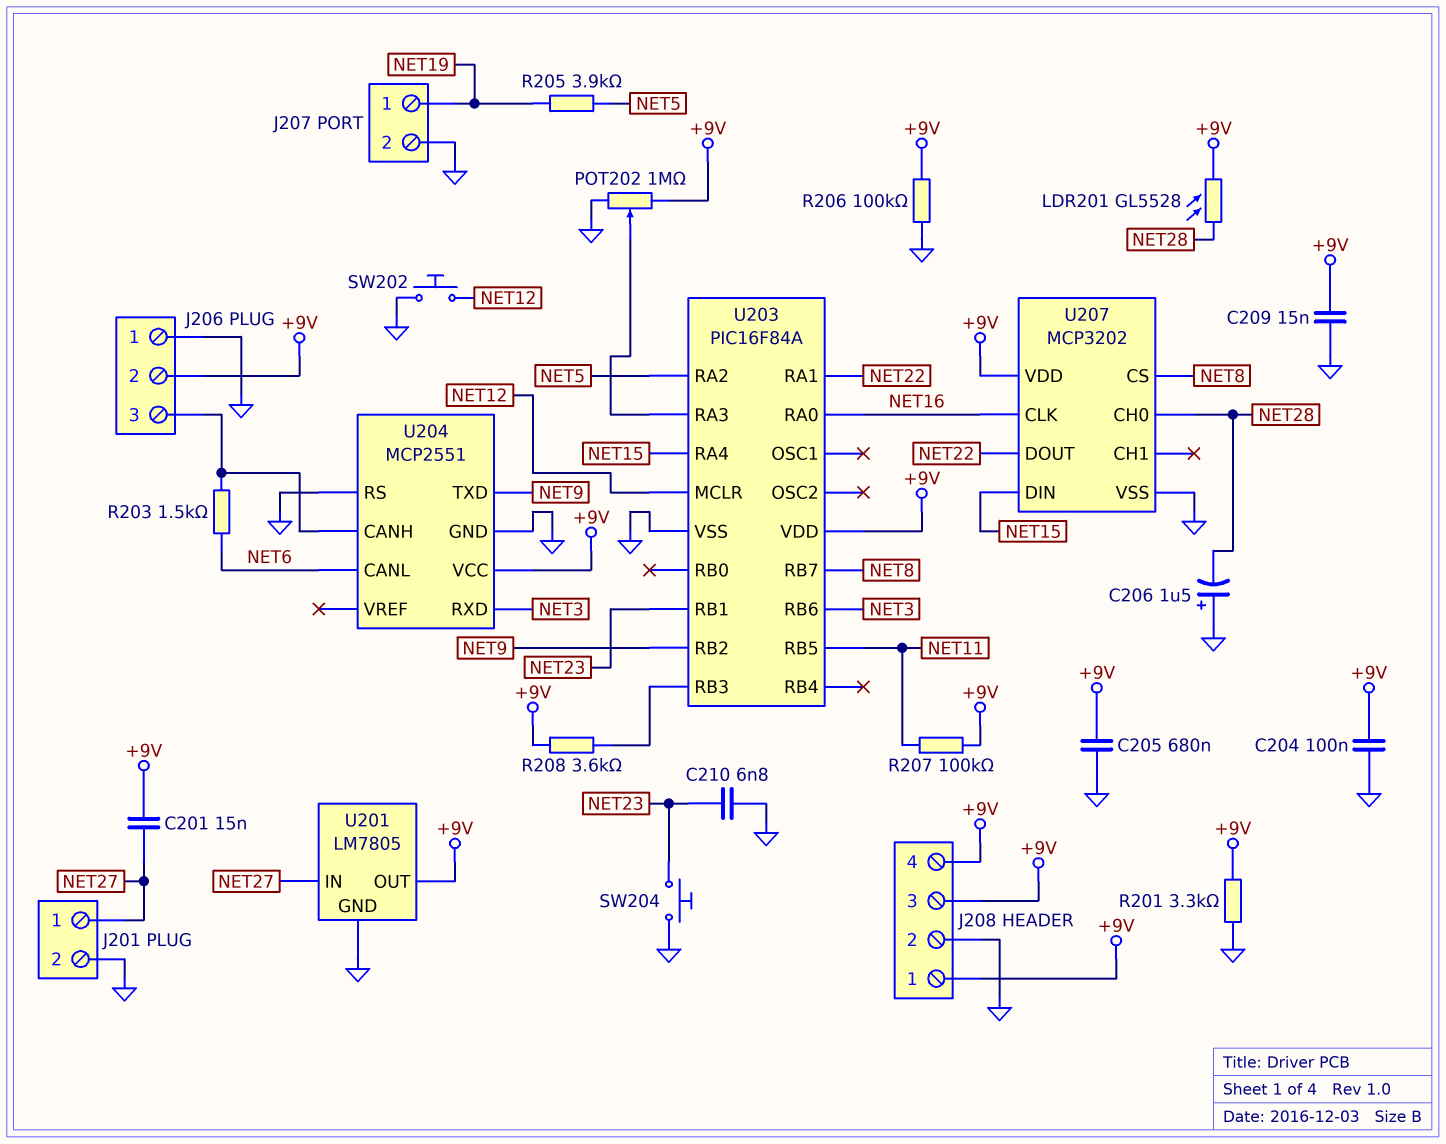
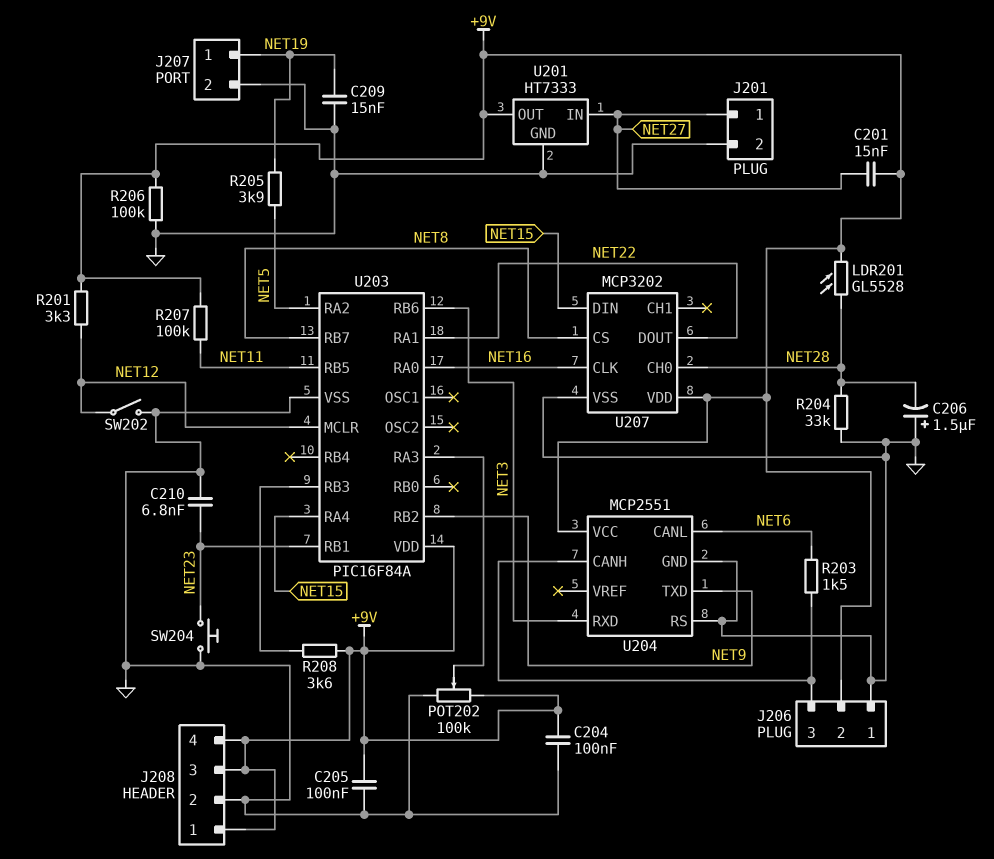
C205: 680nF (+9V, GND) -> 100nF (+9V, GND)
C209: 15nF (+9V, GND) -> 15nF (GND, NET19)
POT202: 1M (+9V, GND, wiper U203/RA3) -> 100k (+9V, GND, wiper U203/RA3)
R201: 3.3k (+9V, GND) -> 3.3k (+9V, NET12)
R204: none -> 33k (GND, NET28)
SW202: button (GND, NET12) -> switch (GND, NET12)
U201: LM7805 -> HT7333

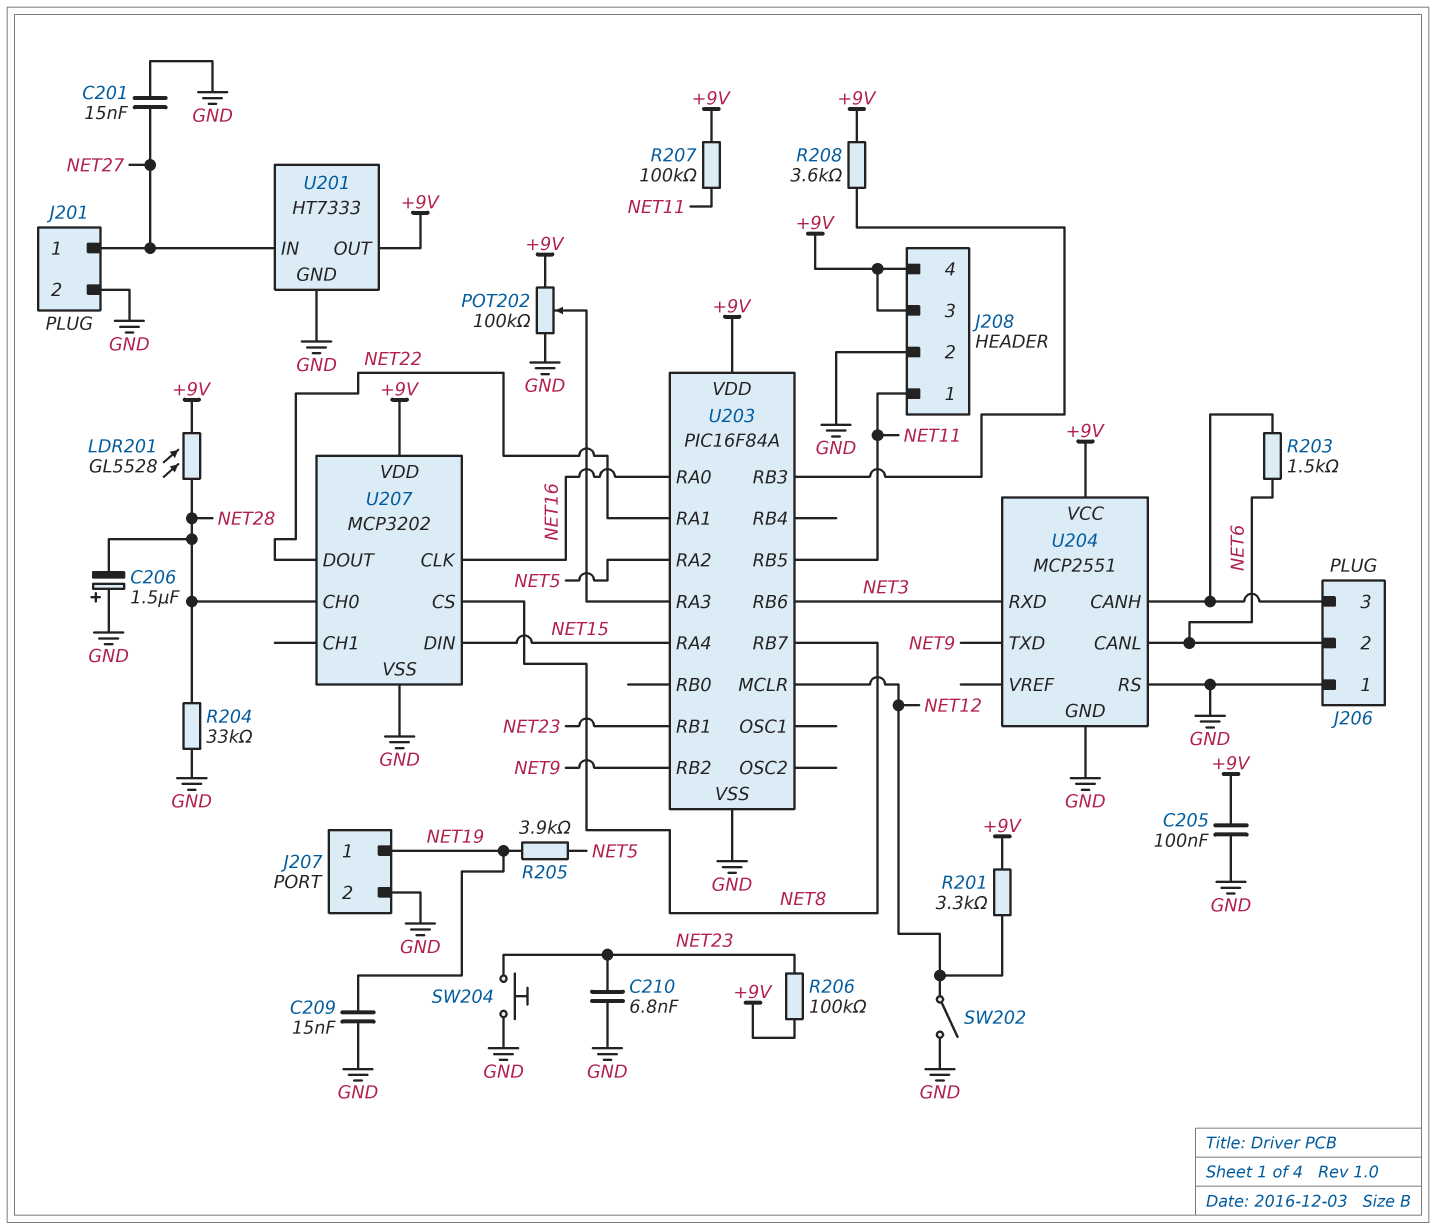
C201: 15nF (+9V, NET27) -> 15nF (GND, NET27)
C204: 100nF (+9V, GND) -> none
J206 pin 2: +9V -> NET6
J208 pin 1: +9V -> NET11
R206: 100k (+9V, GND) -> 100k (+9V, NET23)

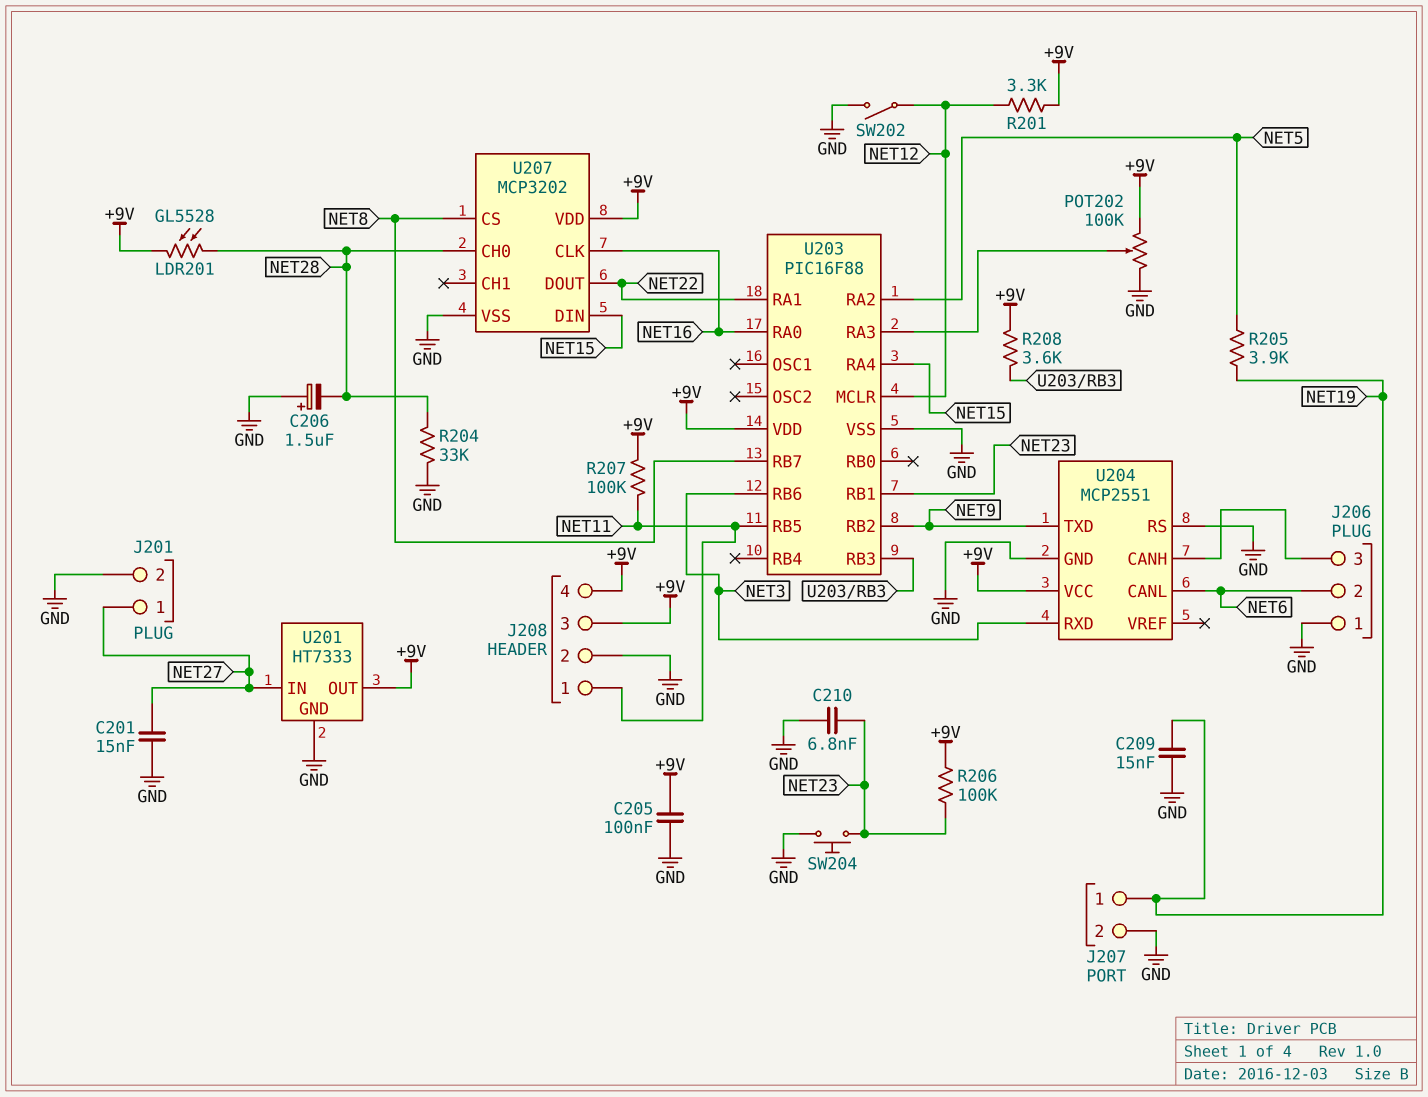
R203: 1.5k (J206/3, NET6) -> none
U203: PIC16F84A -> PIC16F88

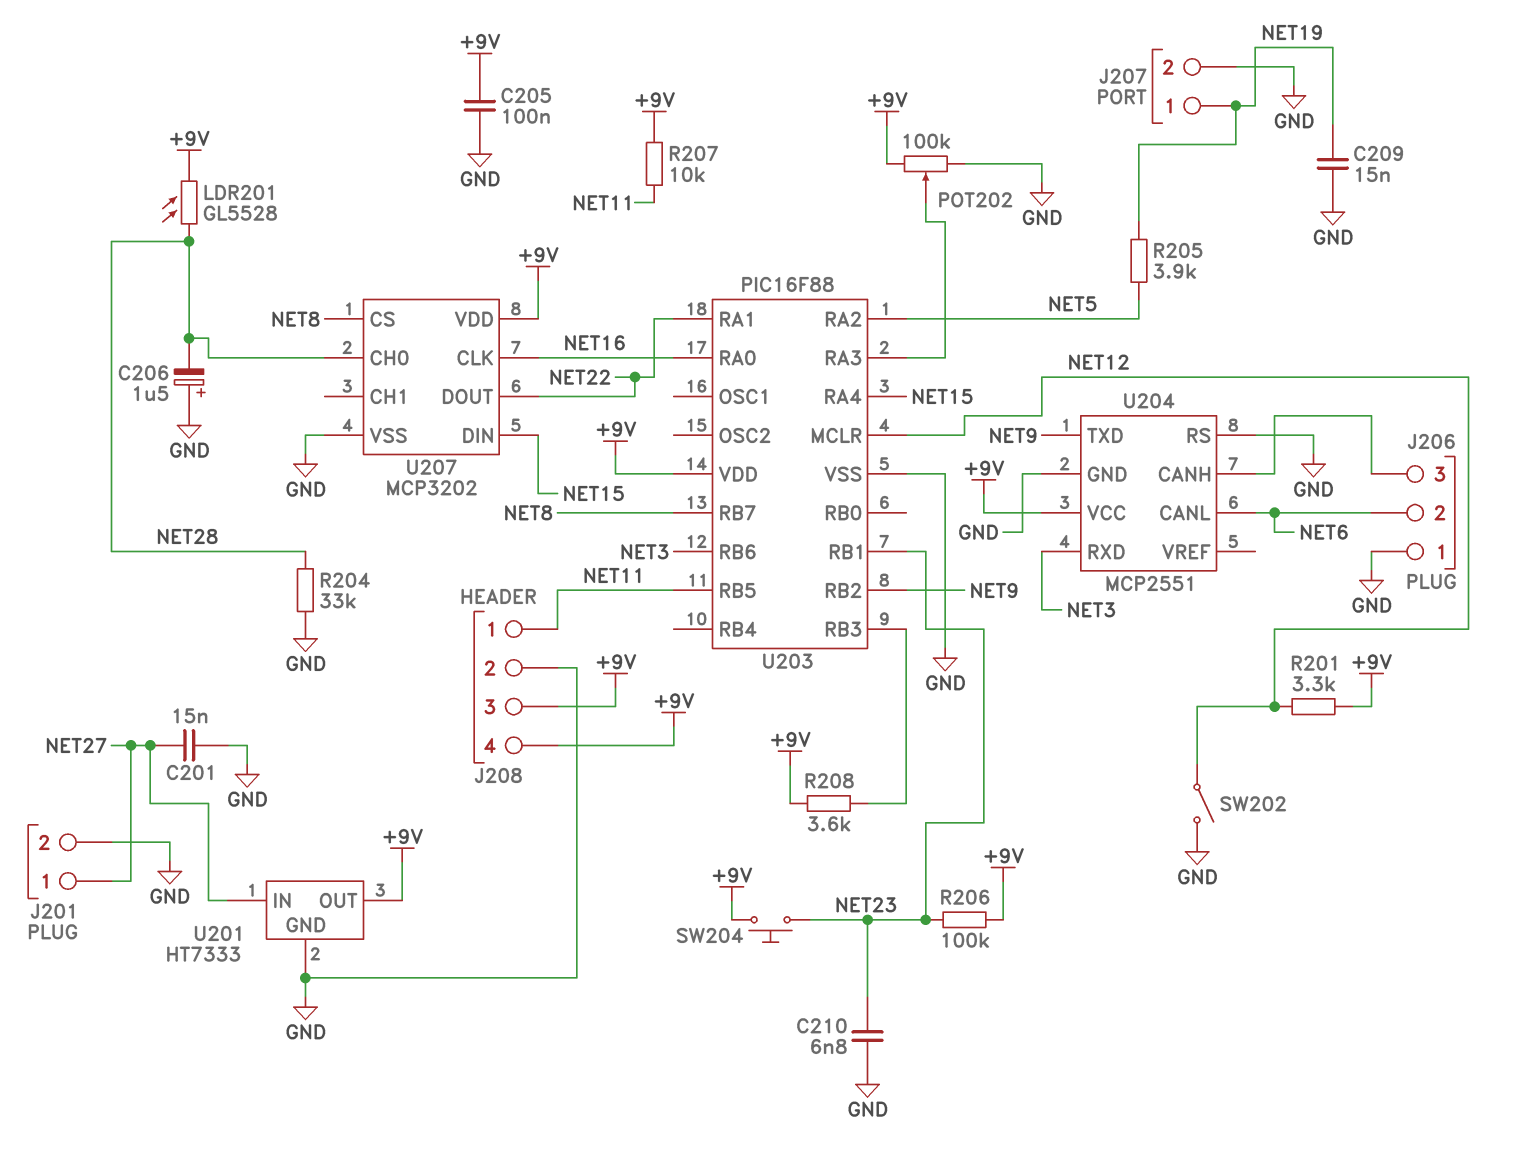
R207: 100k (+9V, NET11) -> 10k (+9V, NET11)
SW204: button (GND, NET23) -> button (+9V, NET23)

